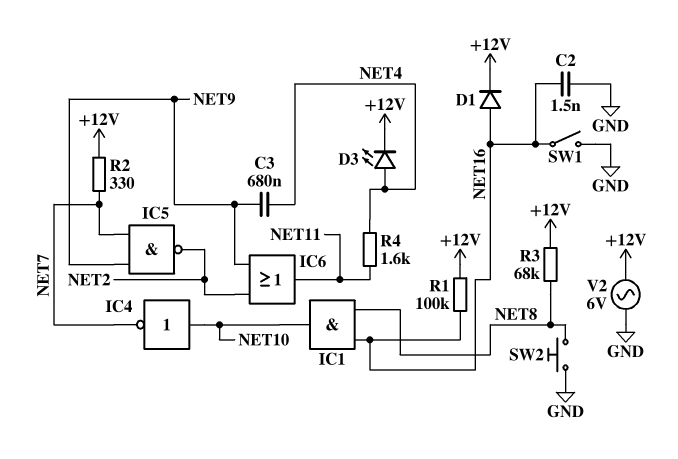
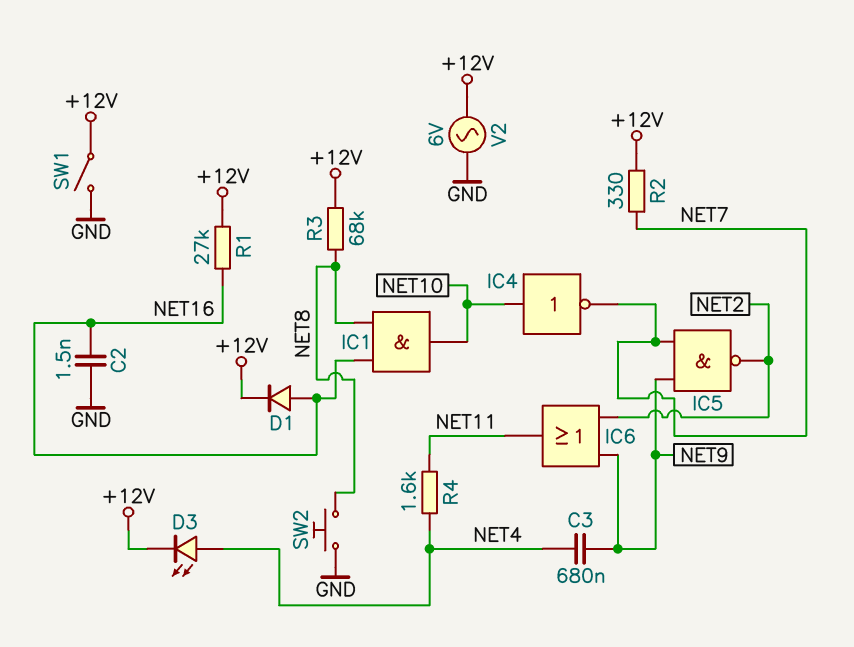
R1: 100k (+12V, NET16) -> 27k (+12V, NET16)
SW1: switch (GND, NET16) -> switch (+12V, GND)

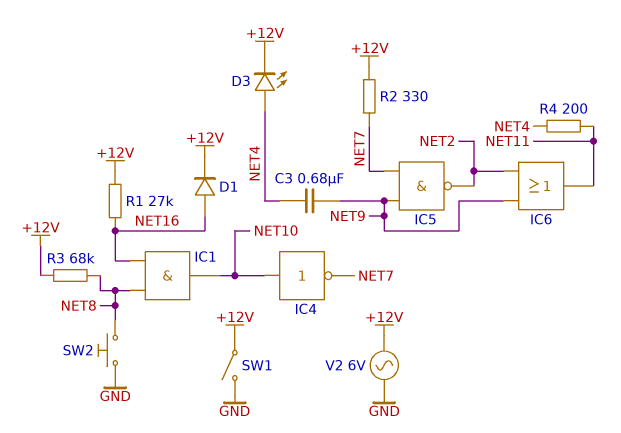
C2: 1.5nF (GND, NET16) -> none
R4: 1.6k (NET4, NET11) -> 200 (NET4, NET11)

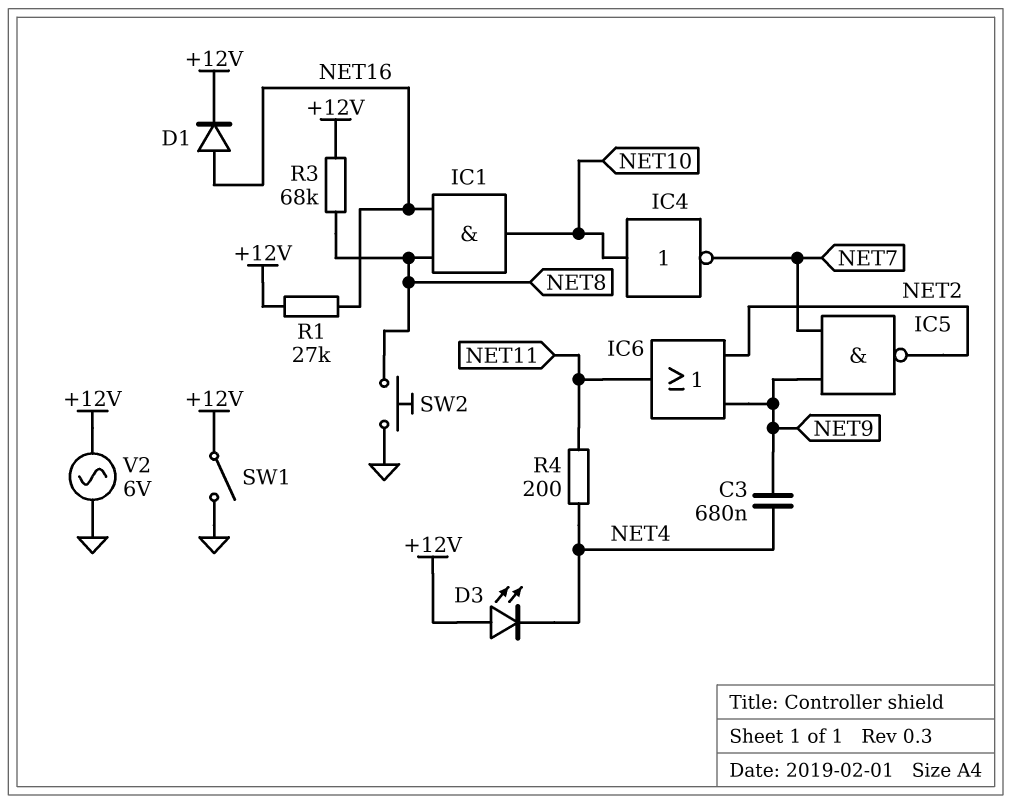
D3: LED (A NET4, K +12V) -> LED (A +12V, K NET4)
R2: 330 (+12V, NET7) -> none

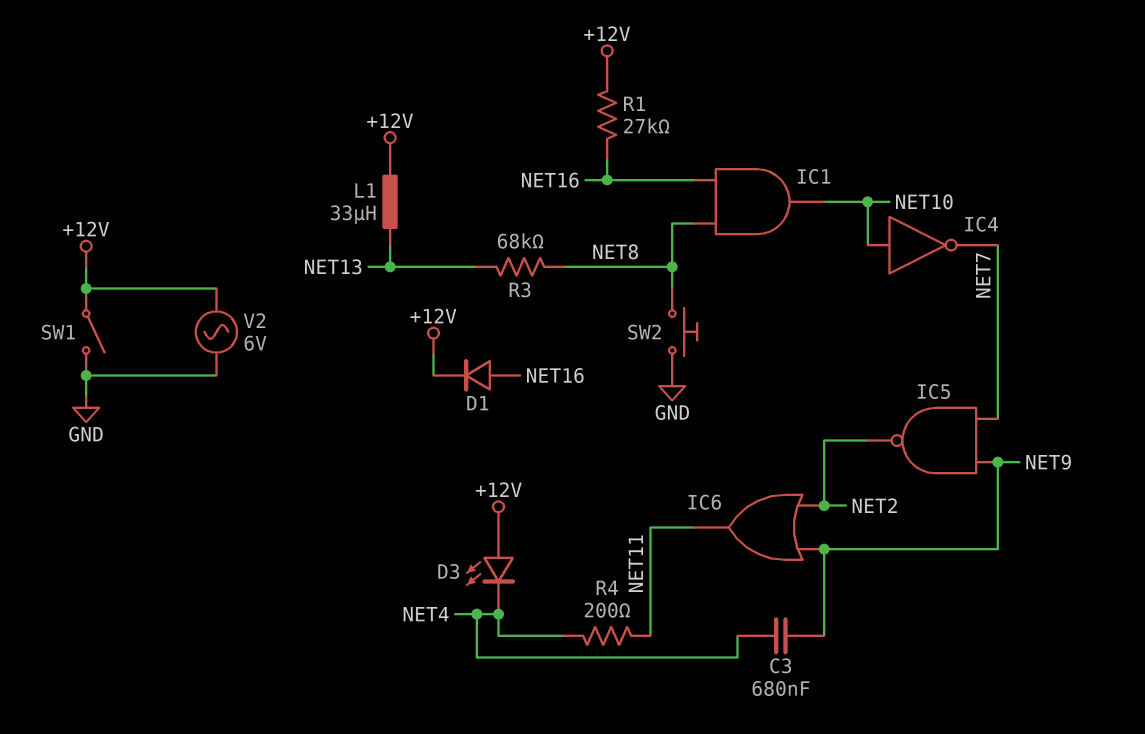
L1: none -> 33uH (+12V, NET13)
R3: 68k (+12V, NET8) -> 68k (NET8, NET13)

